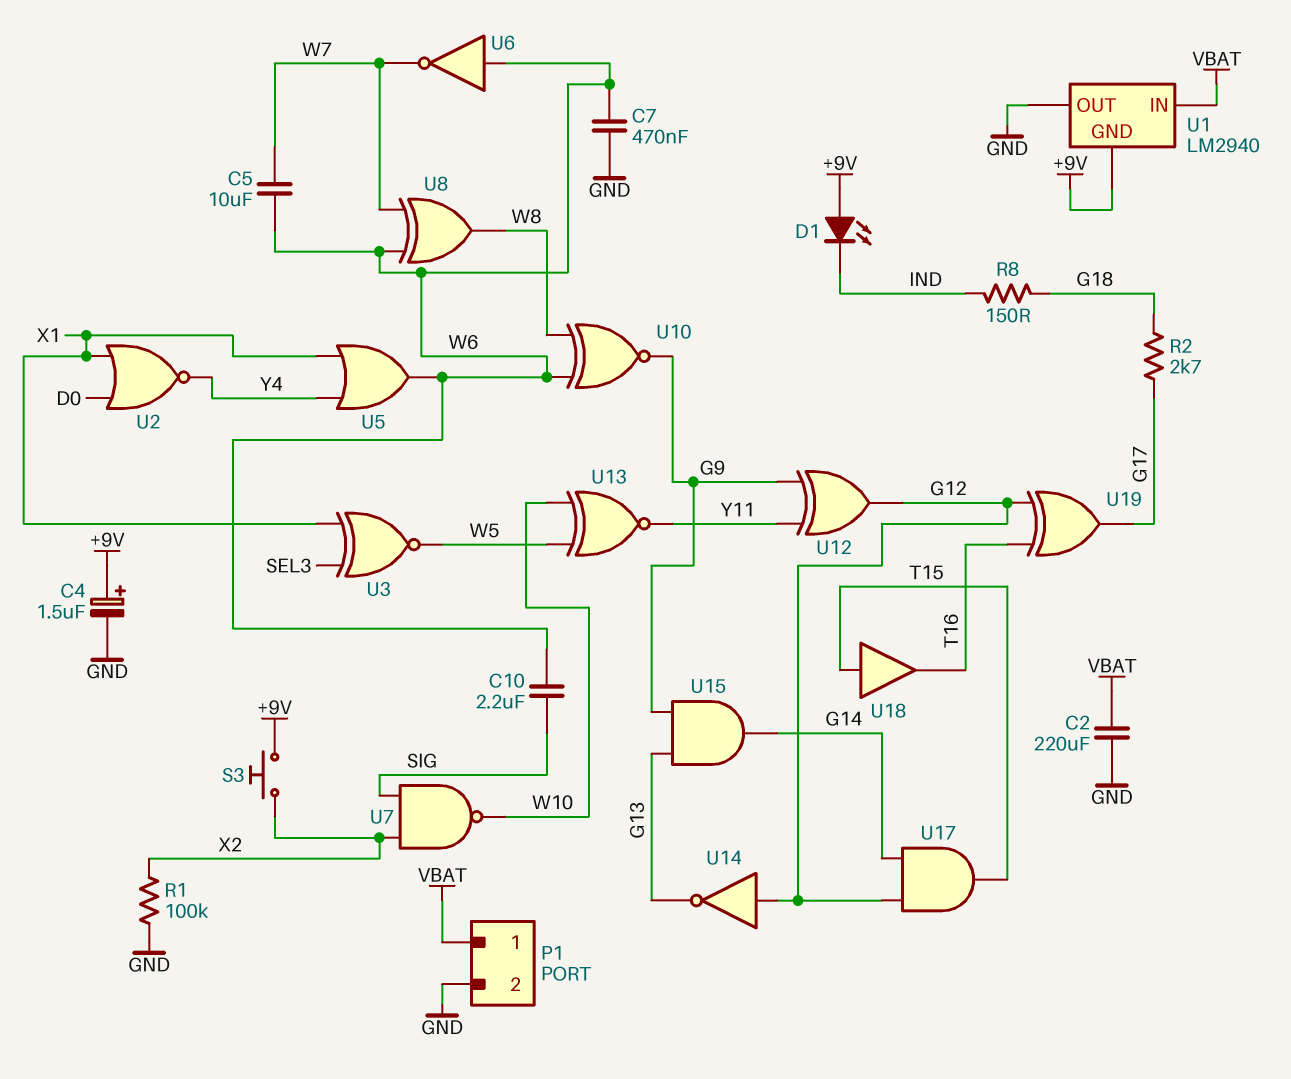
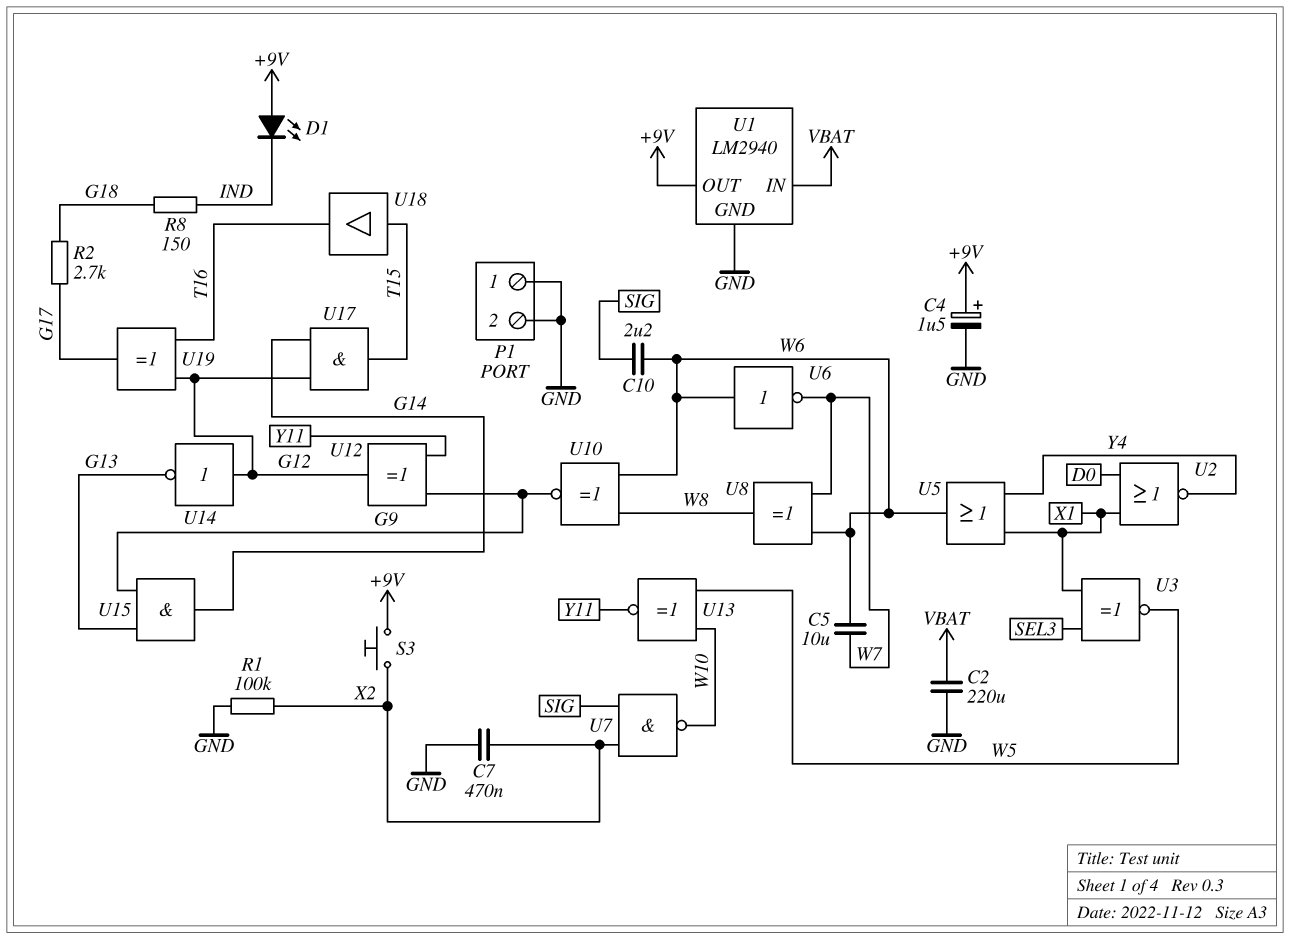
C7: 470nF (GND, W6) -> 470nF (GND, X2)
P1 pin 1: VBAT -> GND
U1 pin GND: +9V -> GND
U1 pin OUT: GND -> +9V

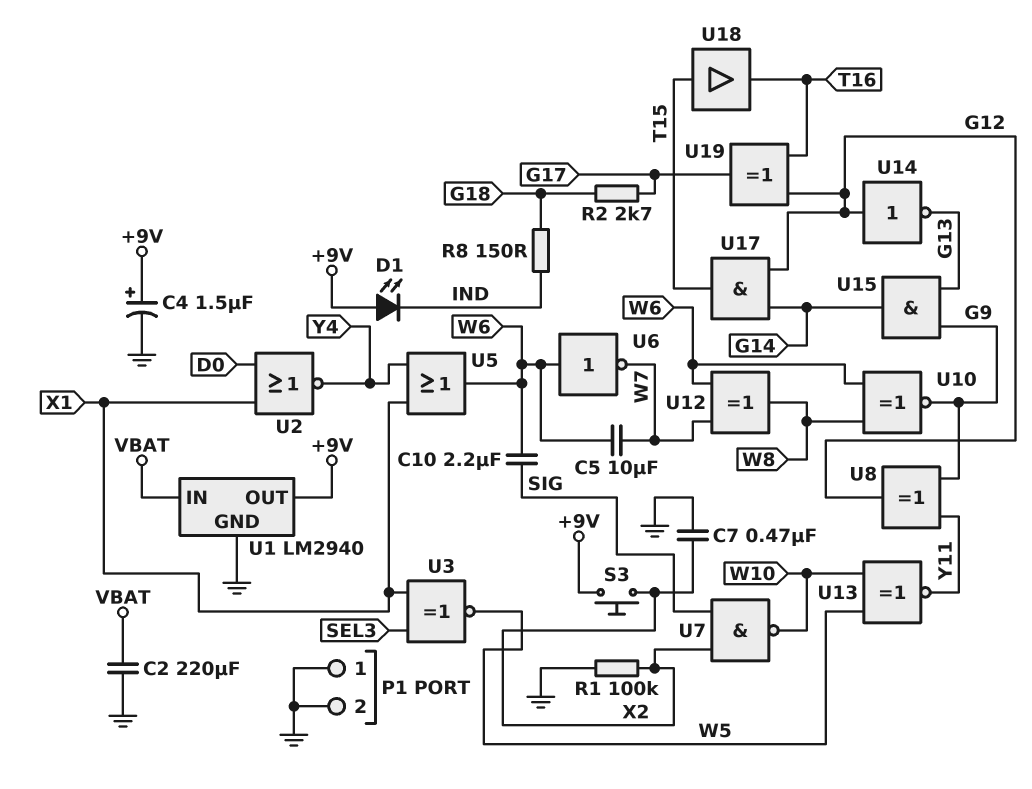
U8: XOR (in W6, in W7, out W8) -> XOR (in G9, in Y11, out G12)
U12: XOR (in G9, in Y11, out G12) -> XOR (in W6, in W7, out W8)

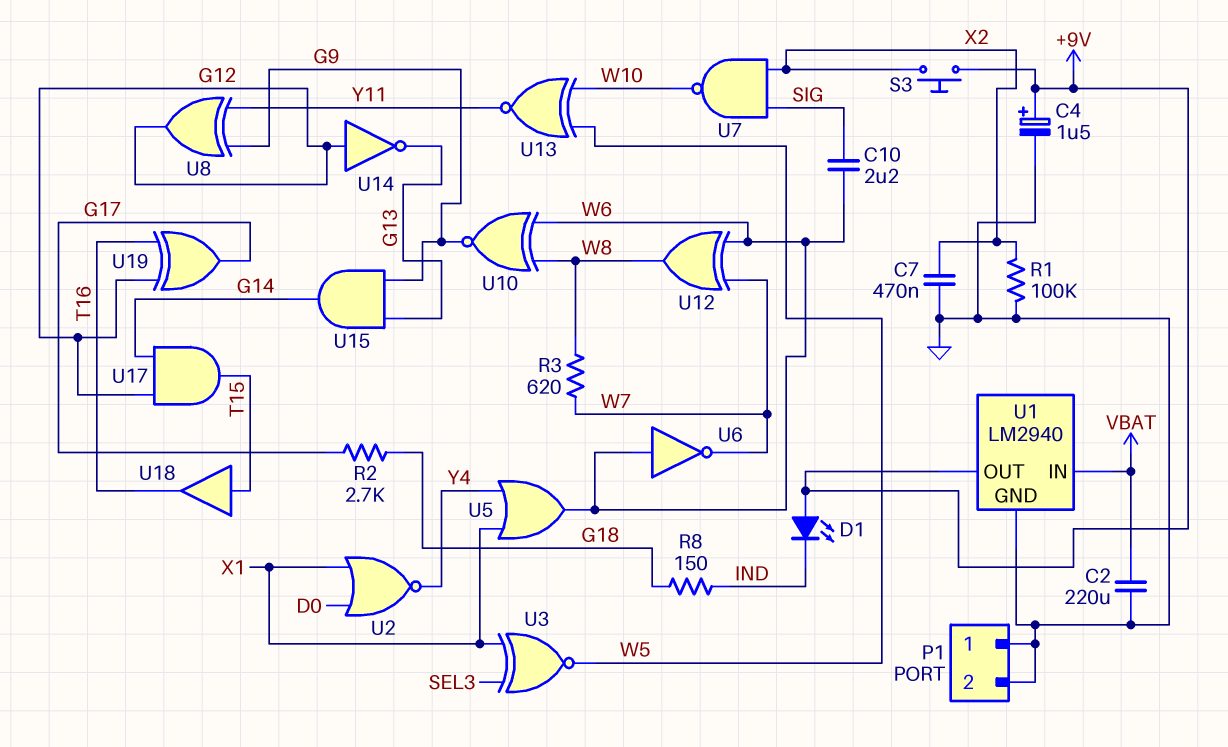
C5: 10uF (W6, W7) -> none
R3: none -> 620 (W7, W8)

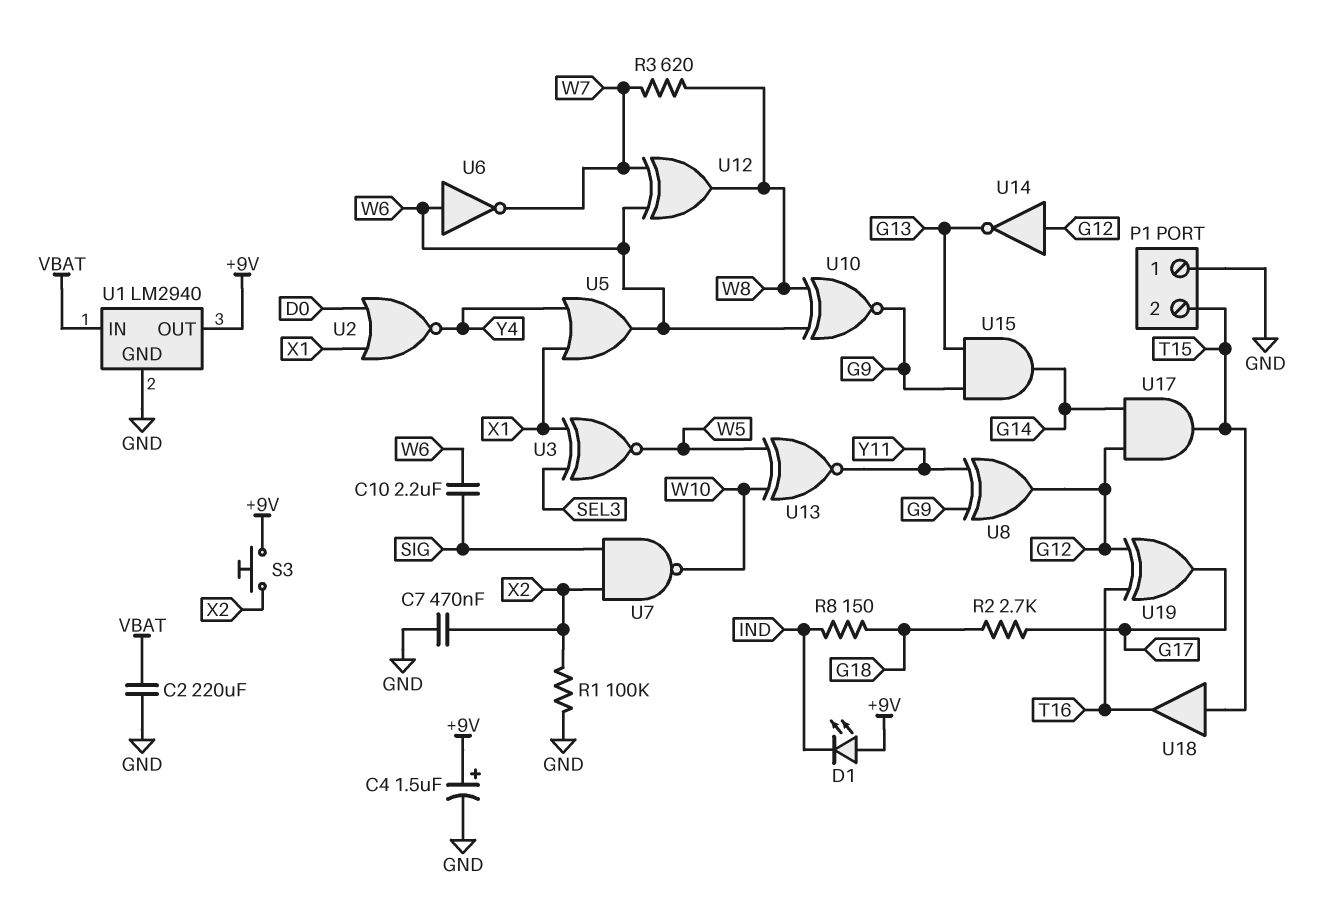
P1 pin 2: GND -> T15

